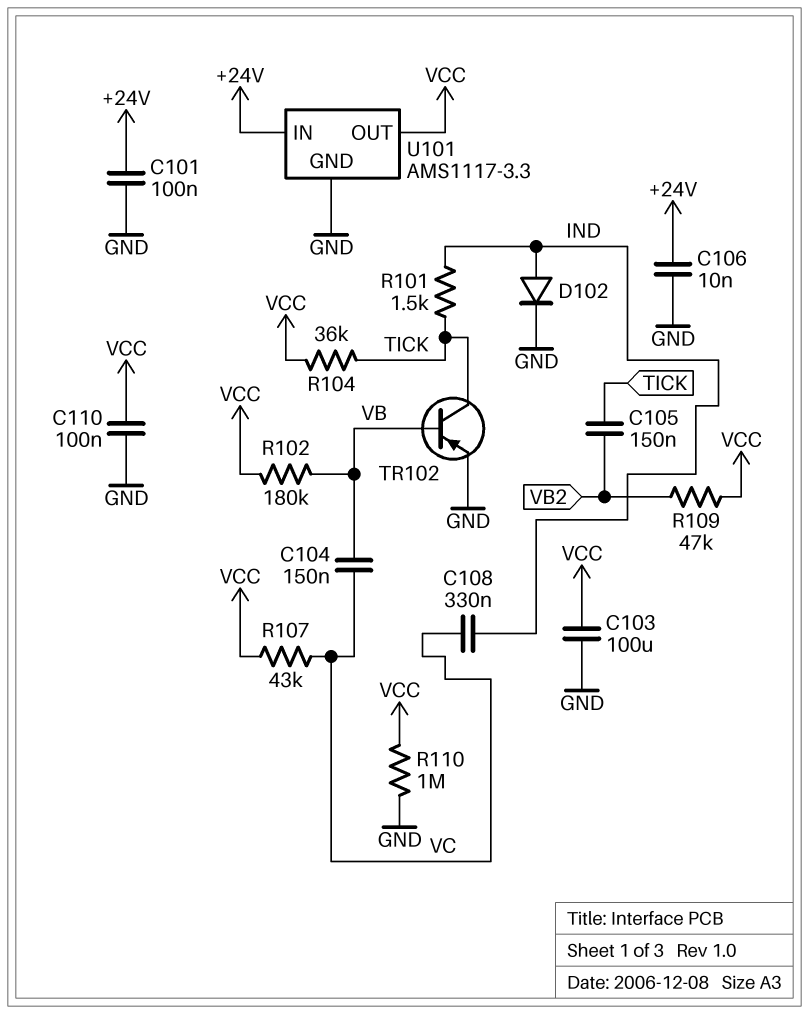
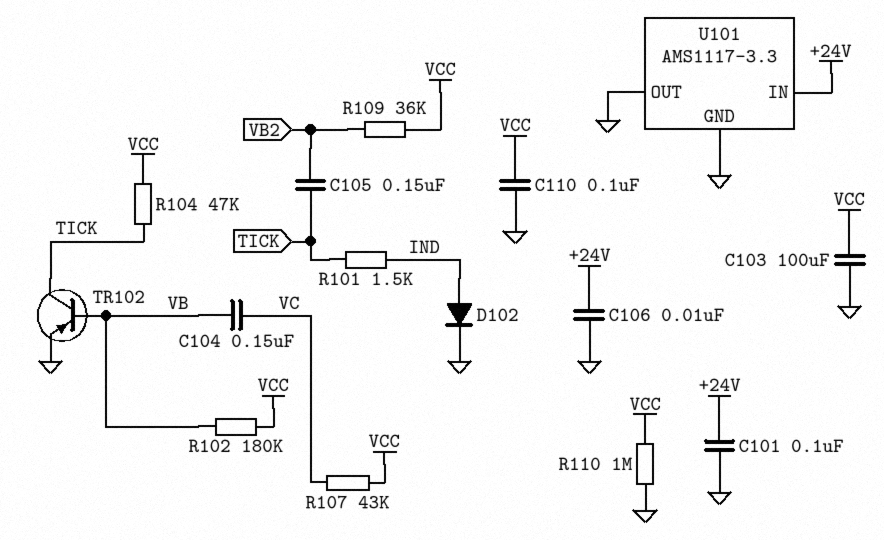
C108: 330nF (IND, VC) -> none
R104: 36k (TICK, VCC) -> 47k (TICK, VCC)
R109: 47k (VB2, VCC) -> 36k (VB2, VCC)
U101 pin OUT: VCC -> GND

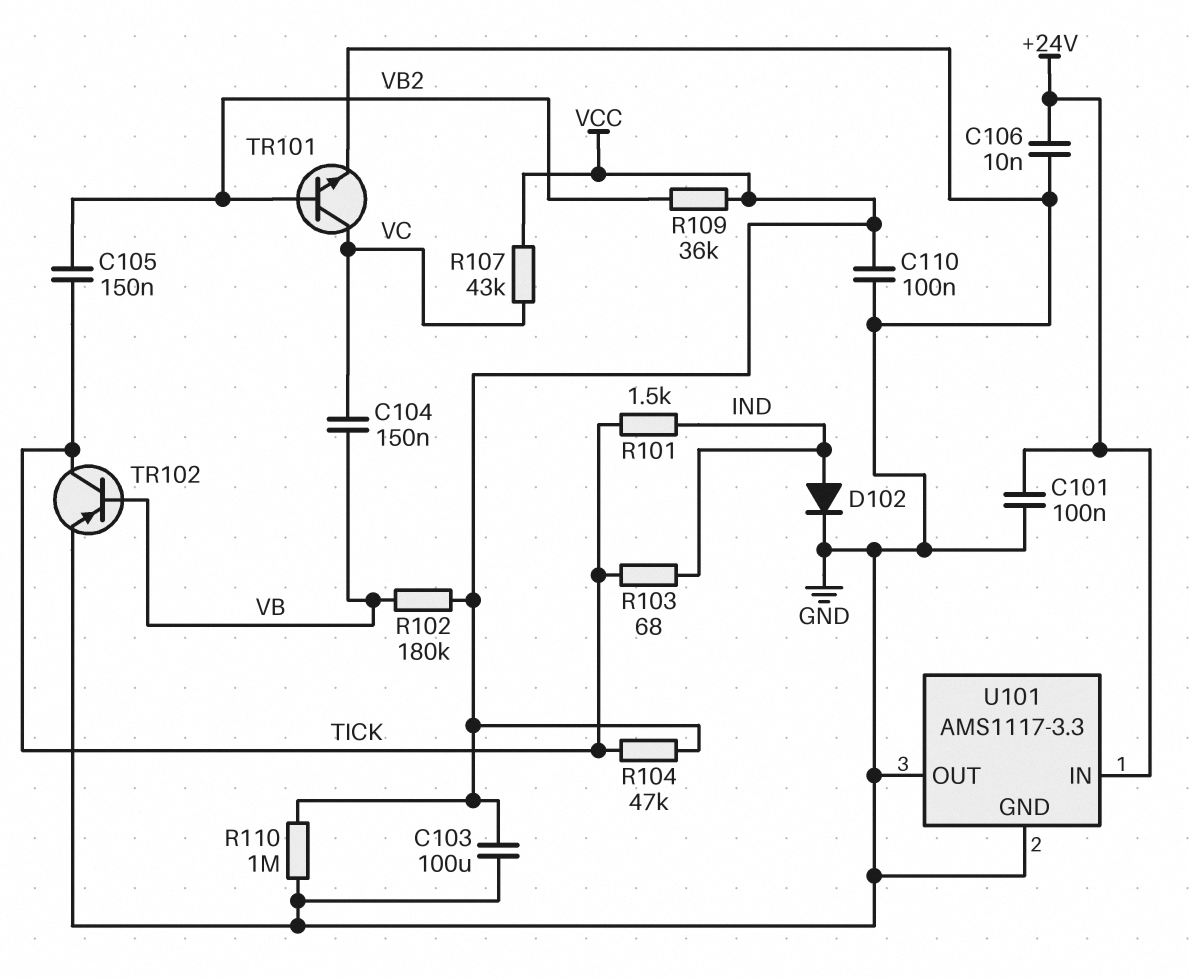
R103: none -> 68 (IND, TICK)
TR101: none -> NPN (B VB2, C VC, E GND)

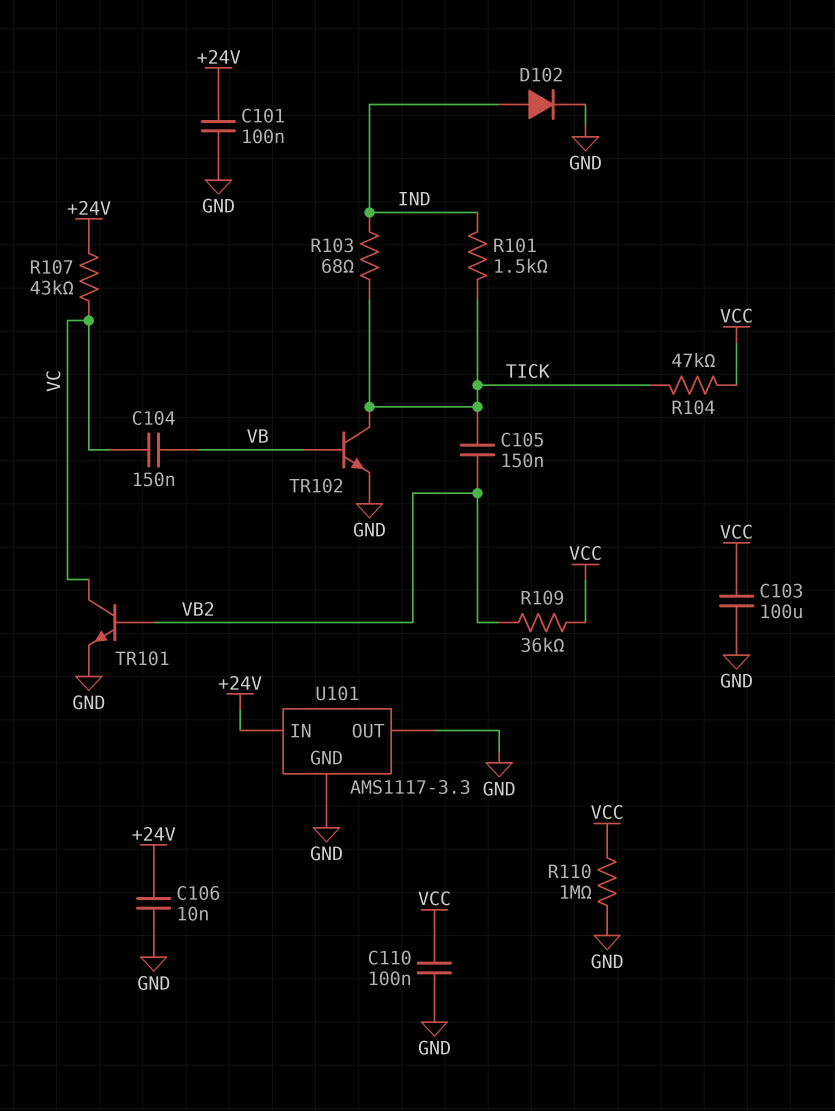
R102: 180k (VB, VCC) -> none
R107: 43k (VC, VCC) -> 43k (+24V, VC)
TR102: PNP (B VB, C TICK, E GND) -> NPN (B VB, C TICK, E GND)

